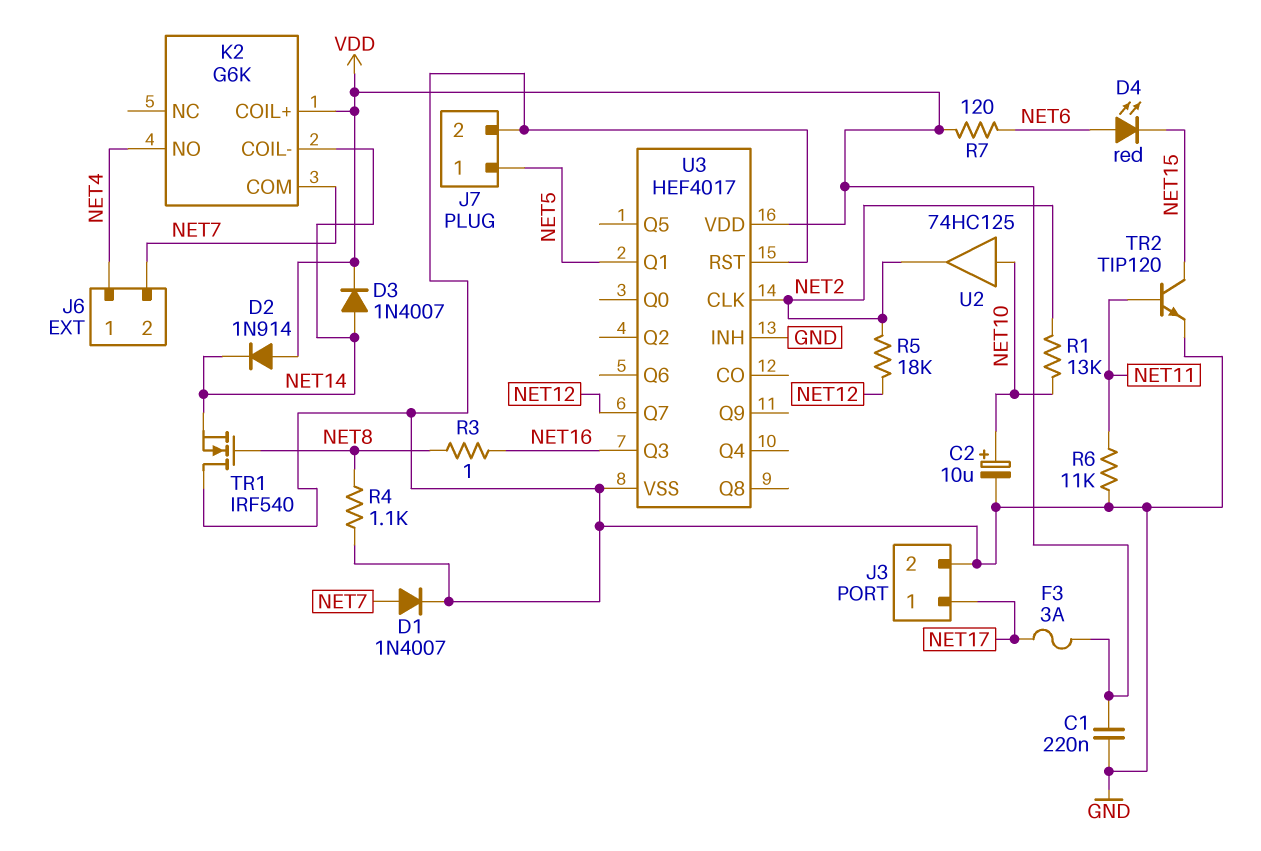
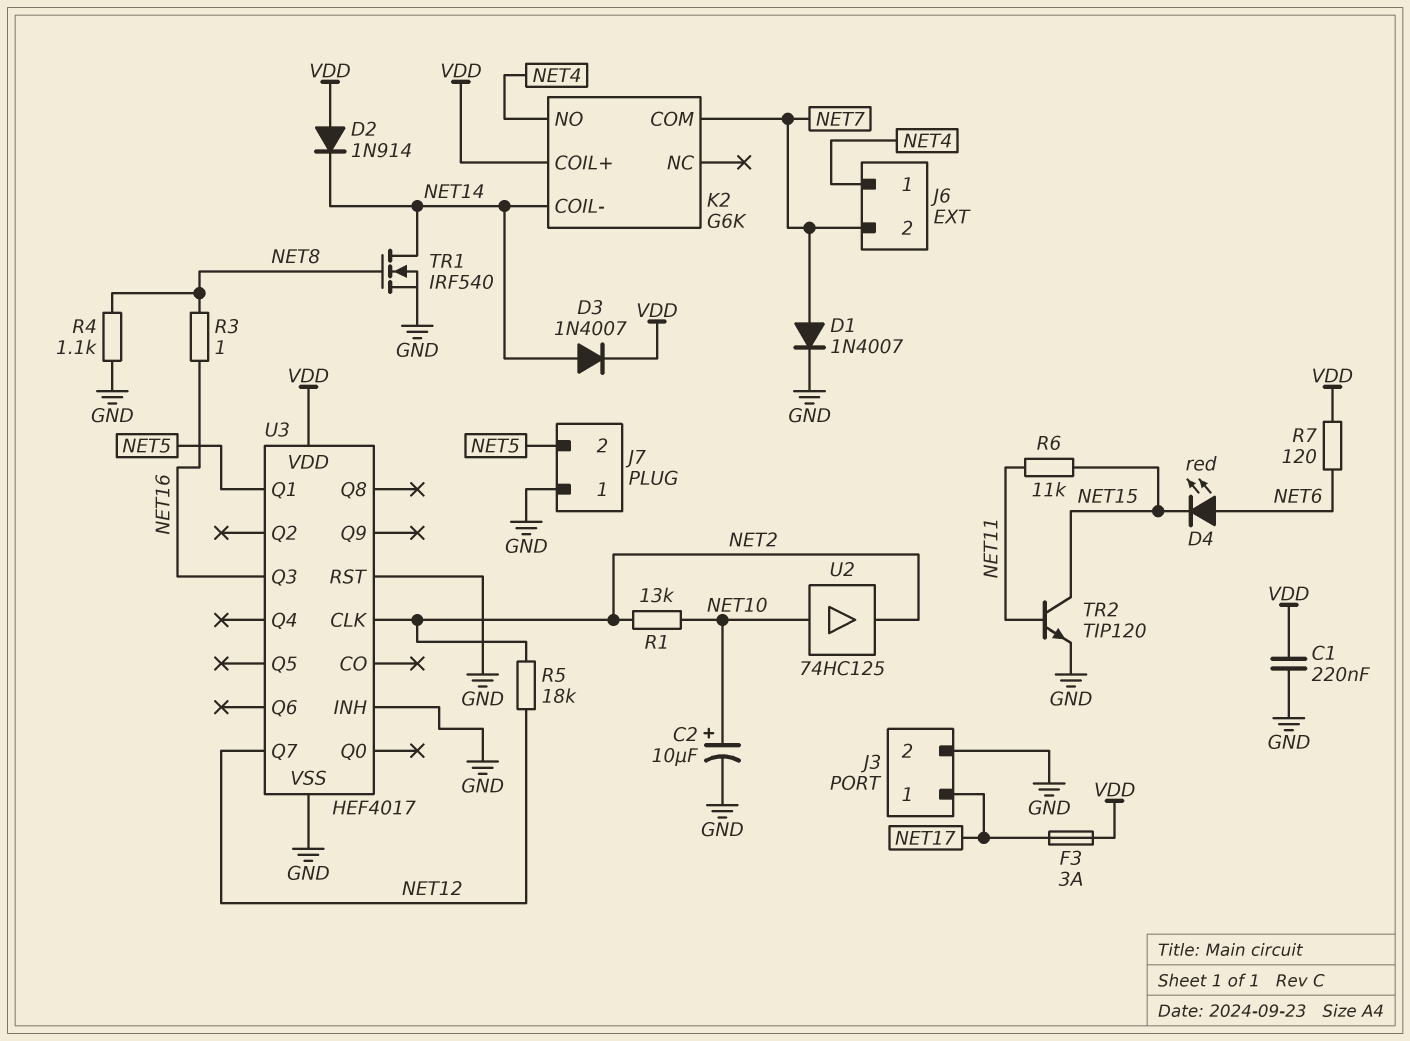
J7 pin 1: NET5 -> GND
J7 pin 2: GND -> NET5
R6: 11k (GND, NET11) -> 11k (NET11, NET15)
TR1: NMOS IRF540 (G NET8, D GND, S NET14) -> NMOS IRF540 (G NET8, D NET14, S GND)

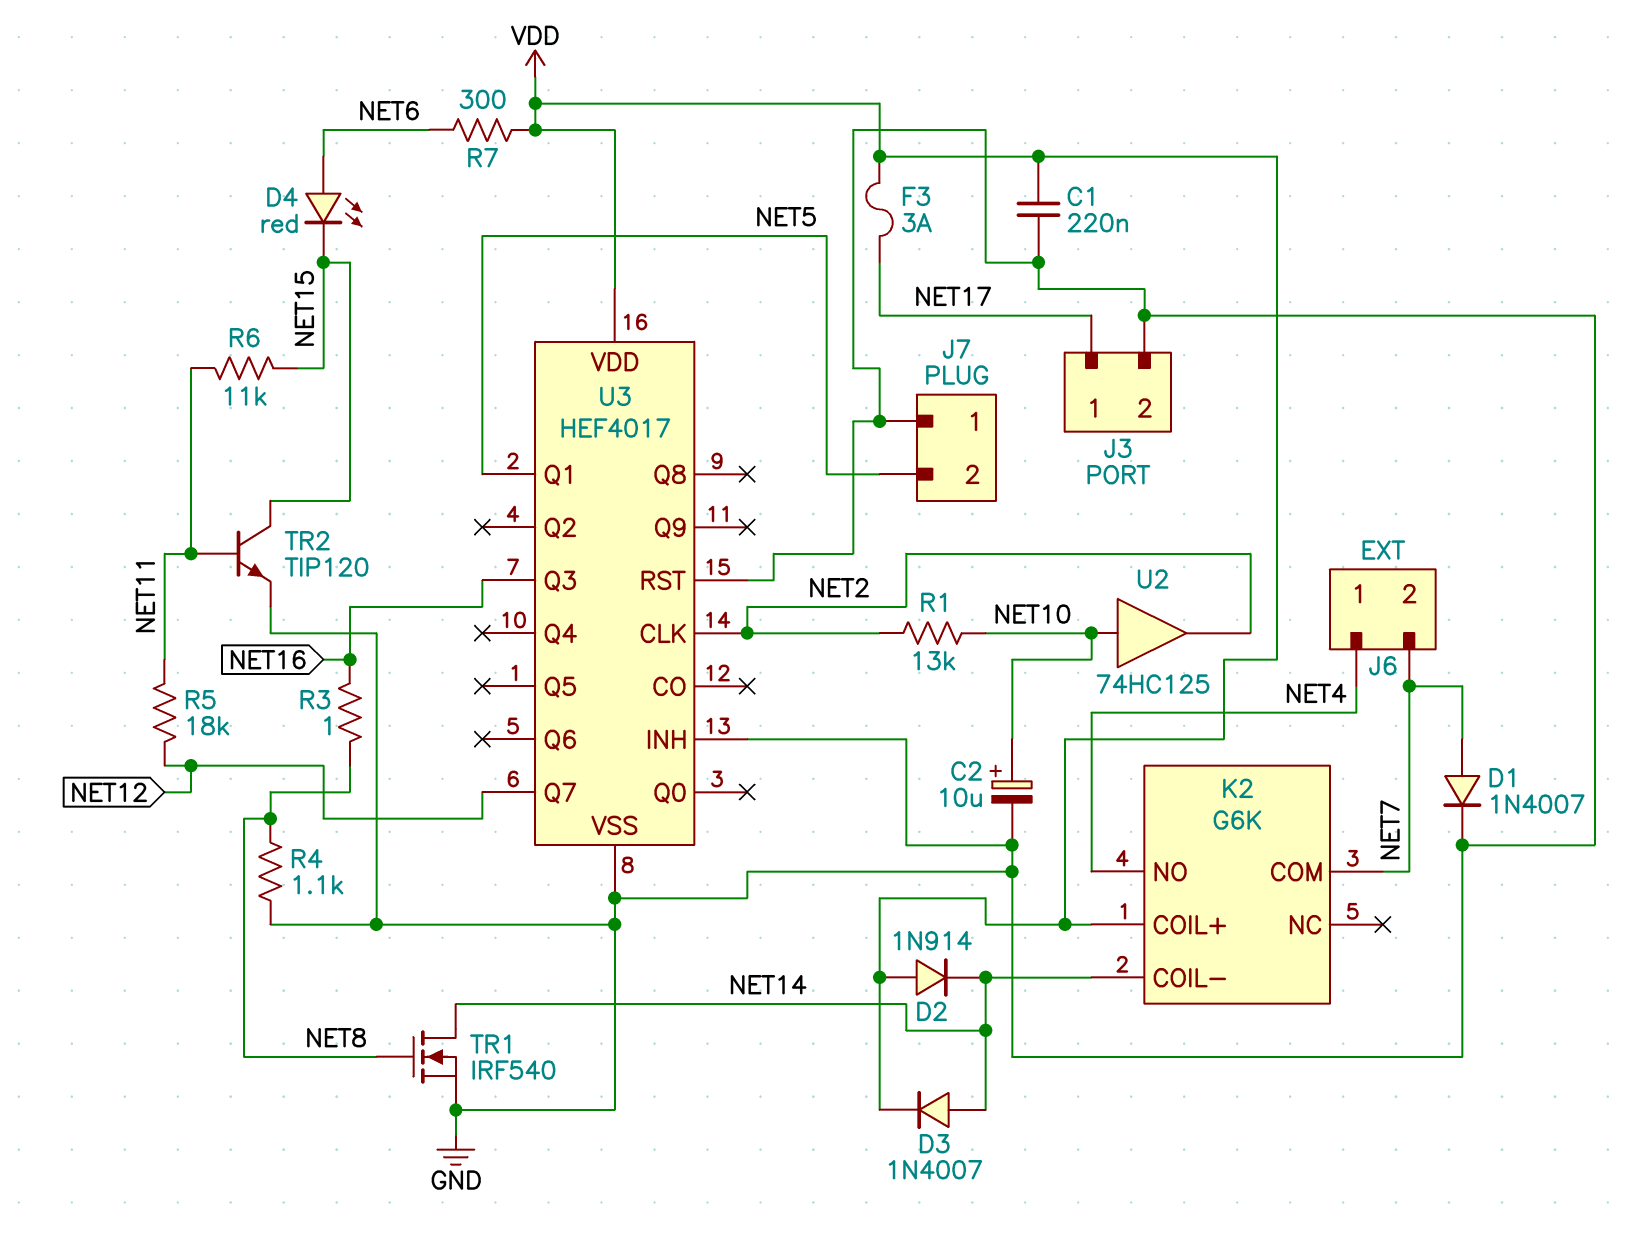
R5: 18k (NET2, NET12) -> 18k (NET11, NET12)
R7: 120 (NET6, VDD) -> 300 (NET6, VDD)

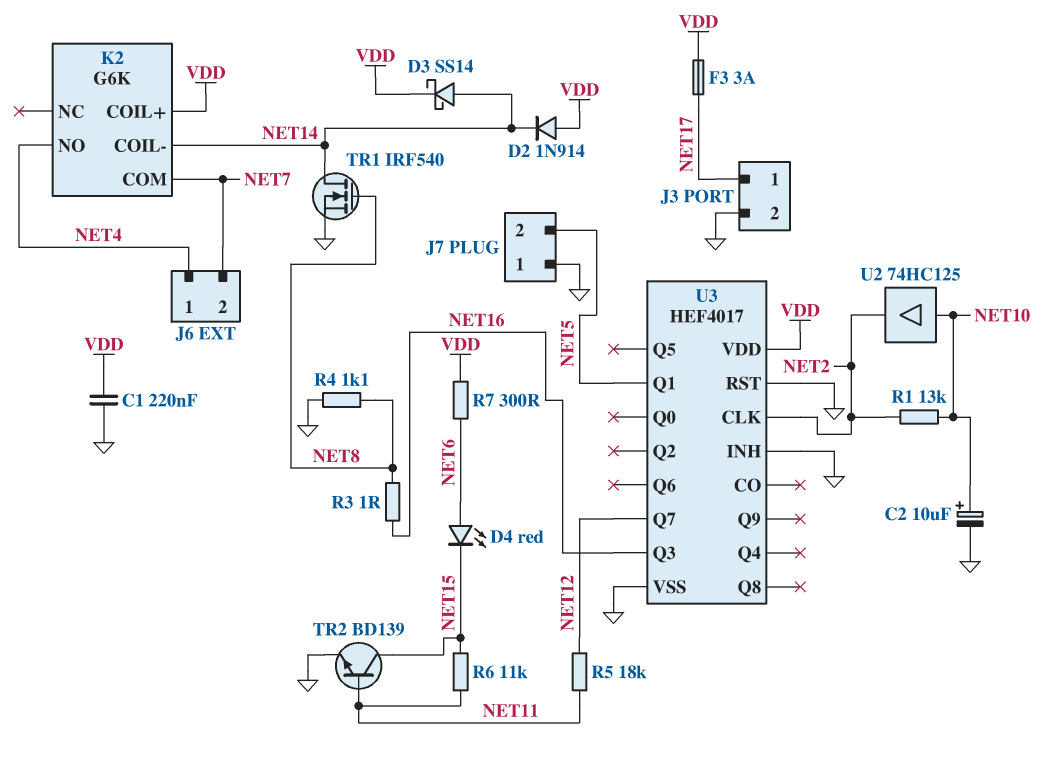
D1: diode 1N4007 (A NET7, K GND) -> none
D3: diode 1N4007 (A NET14, K VDD) -> schottky SS14 (A NET14, K VDD)
TR2: NPN TIP120 (B NET11, C NET15, E GND) -> NPN BD139 (B NET11, C NET15, E GND)

